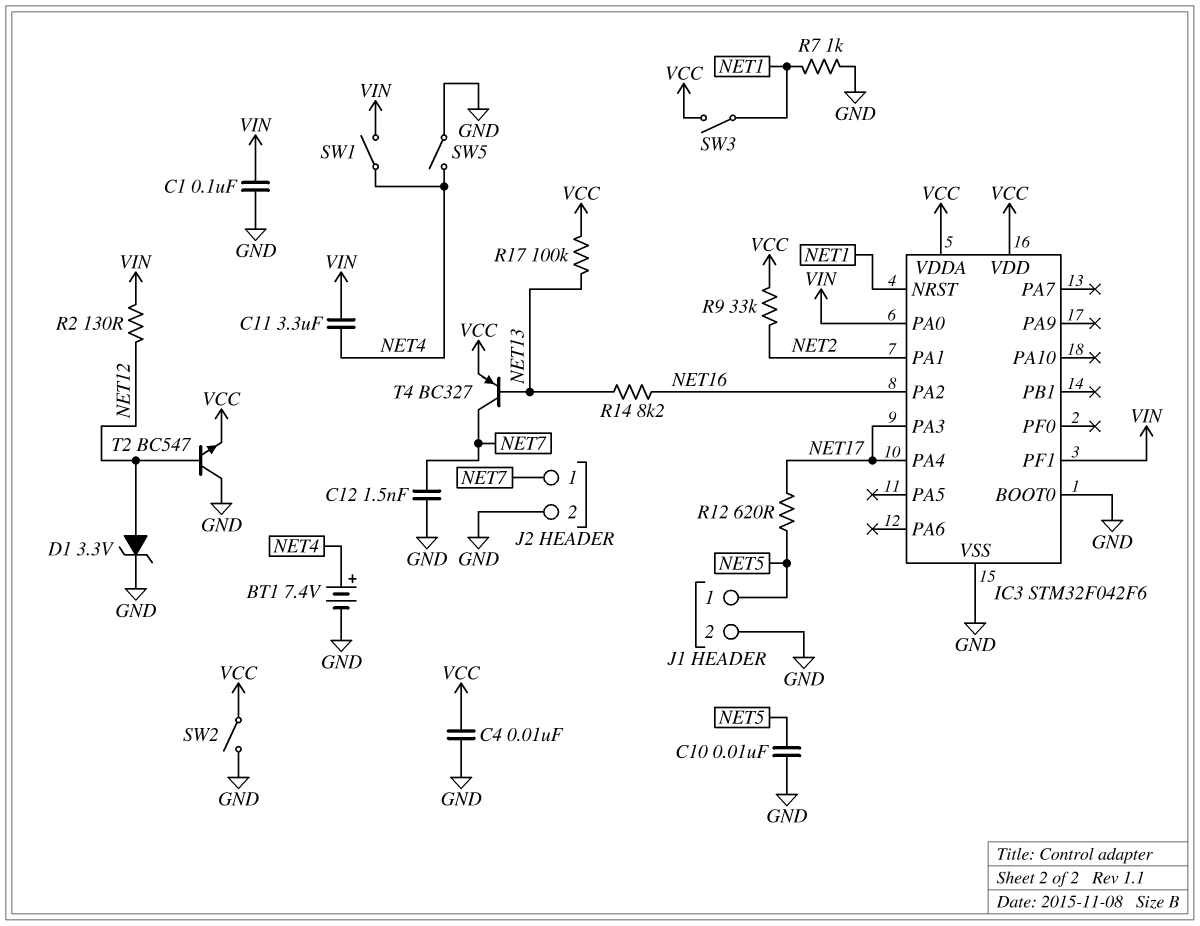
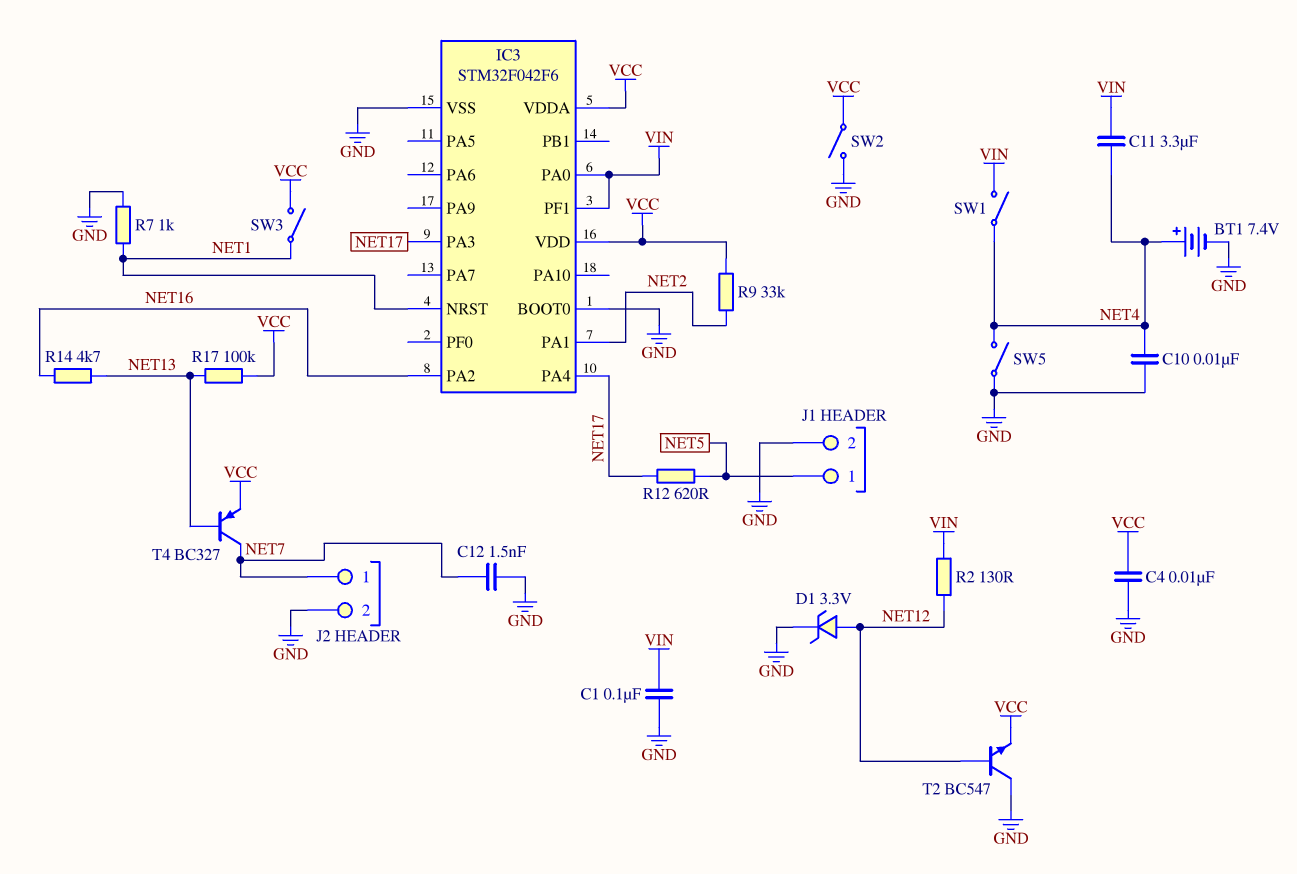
C10: 10nF (GND, NET5) -> 10nF (GND, NET4)
R14: 8.2k (NET13, NET16) -> 4.7k (NET13, NET16)

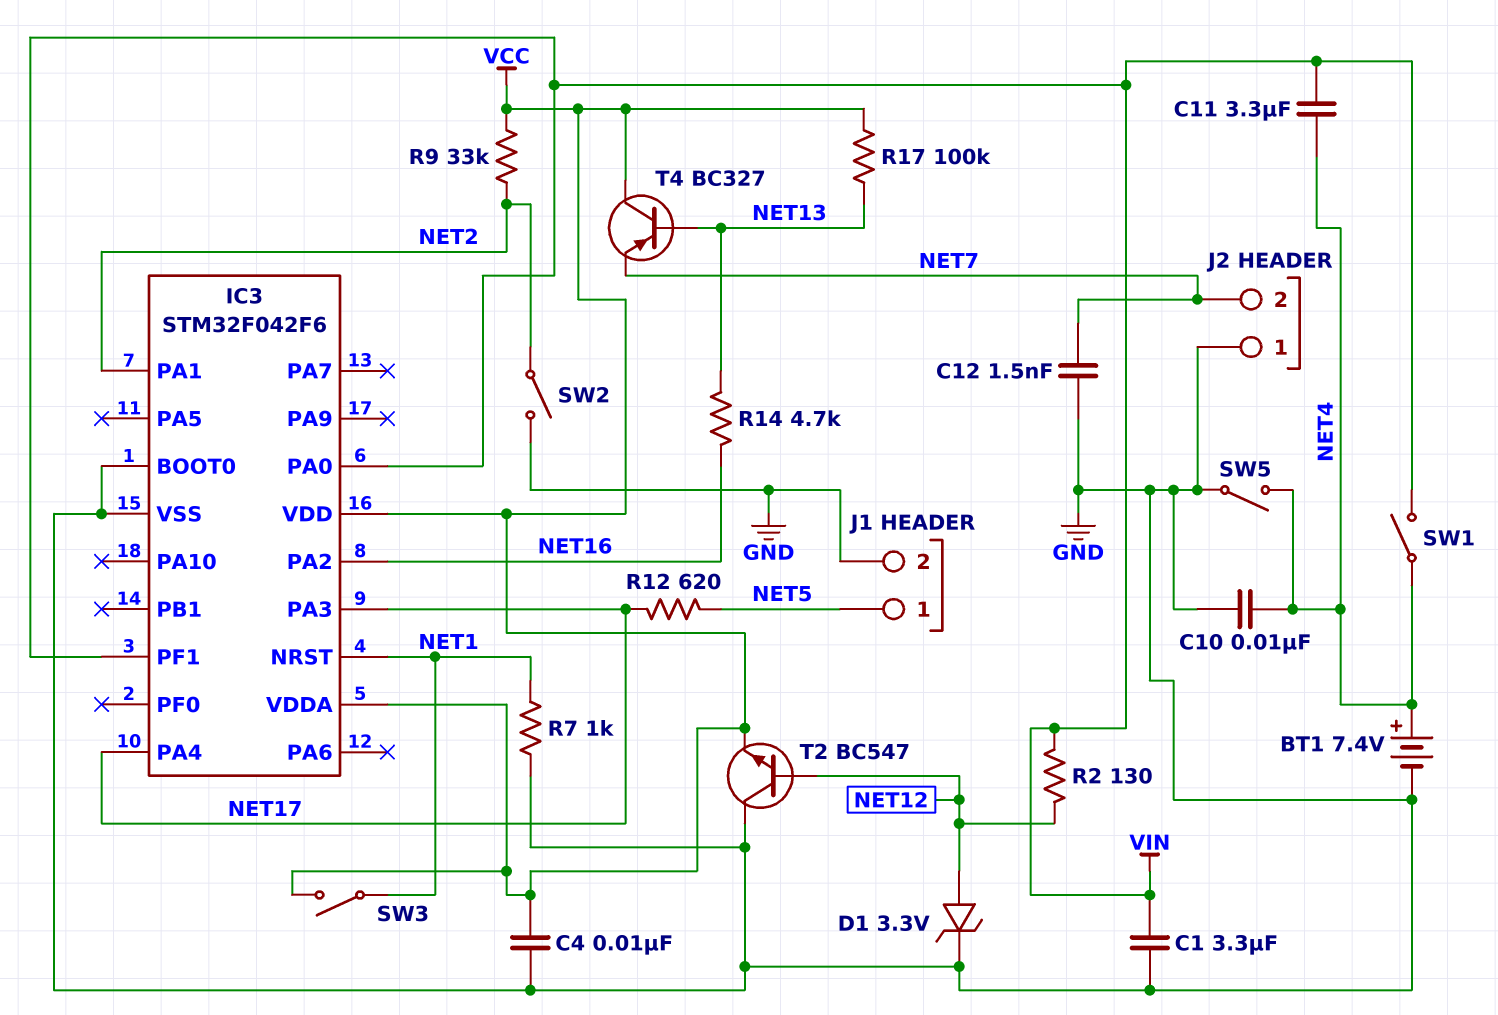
C1: 100nF (GND, VIN) -> 3.3uF (GND, VIN)
J2 pin 1: NET7 -> GND
J2 pin 2: GND -> NET7
SW2: switch (GND, VCC) -> switch (GND, NET2)
T4: PNP BC327 (B NET13, C NET7, E VCC) -> PNP BC327 (B NET13, C VCC, E NET7)

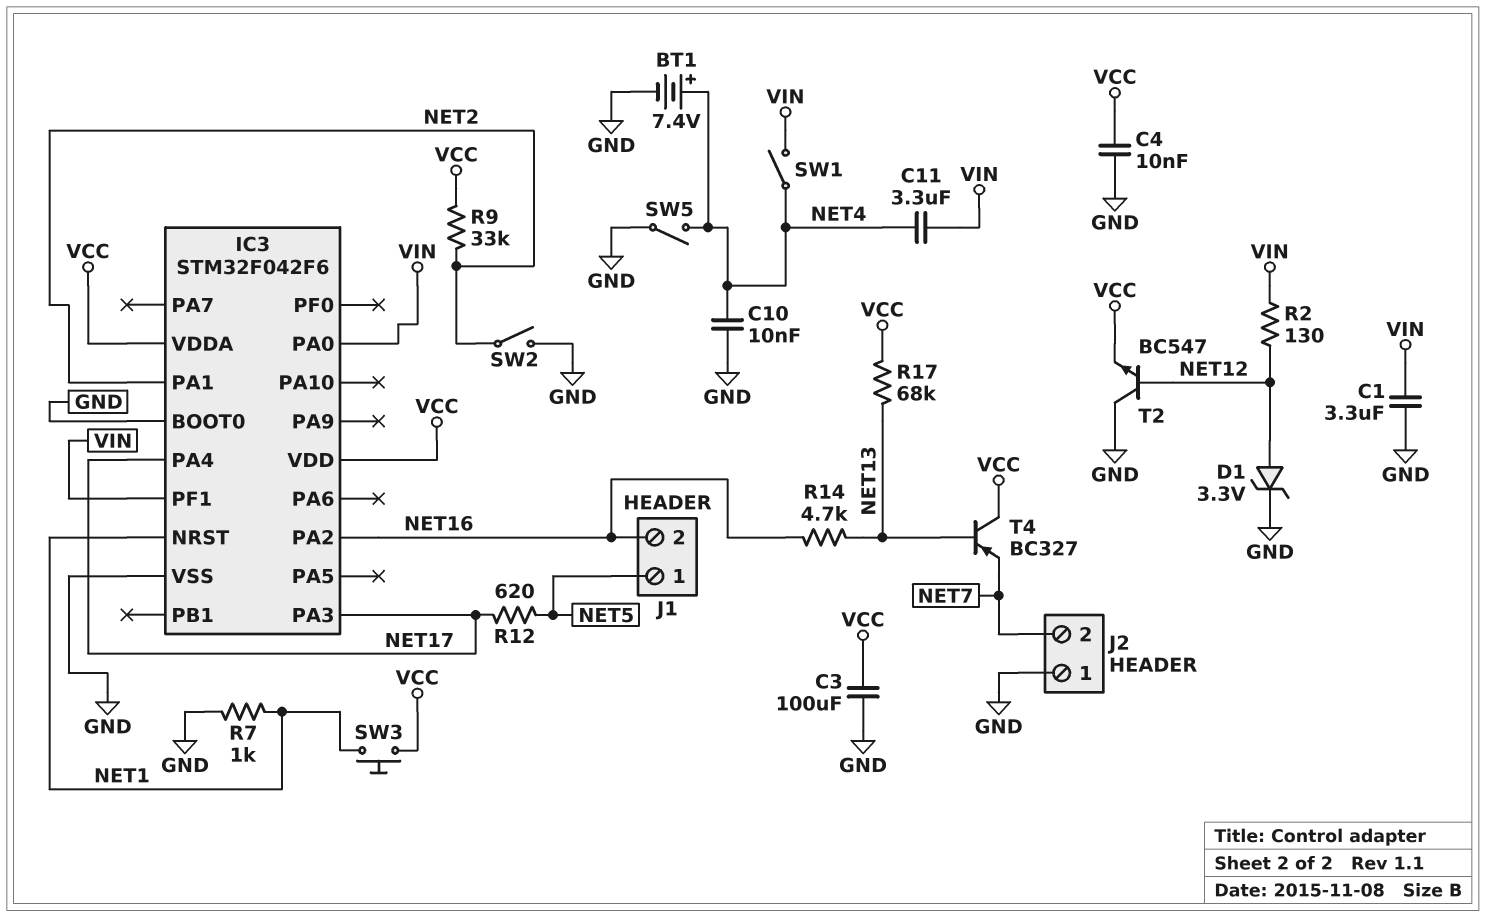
C3: none -> 100uF (GND, VCC)
C12: 1.5nF (GND, NET7) -> none
J1 pin 2: GND -> NET16
R17: 100k (NET13, VCC) -> 68k (NET13, VCC)
SW3: switch (NET1, VCC) -> button (NET1, VCC)

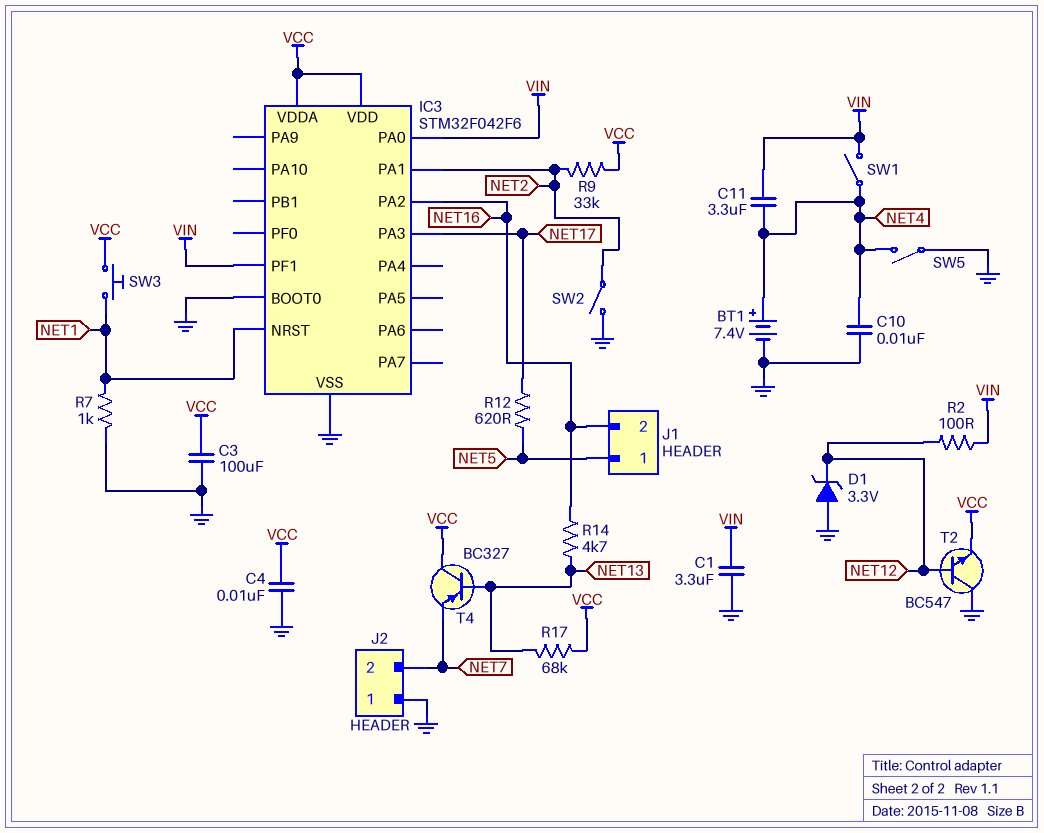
D1: zener 3.3V (A NET12, K GND) -> zener 3.3V (A GND, K NET12)
IC3 pin PA4: NET17 -> none
R2: 130 (NET12, VIN) -> 100 (NET12, VIN)

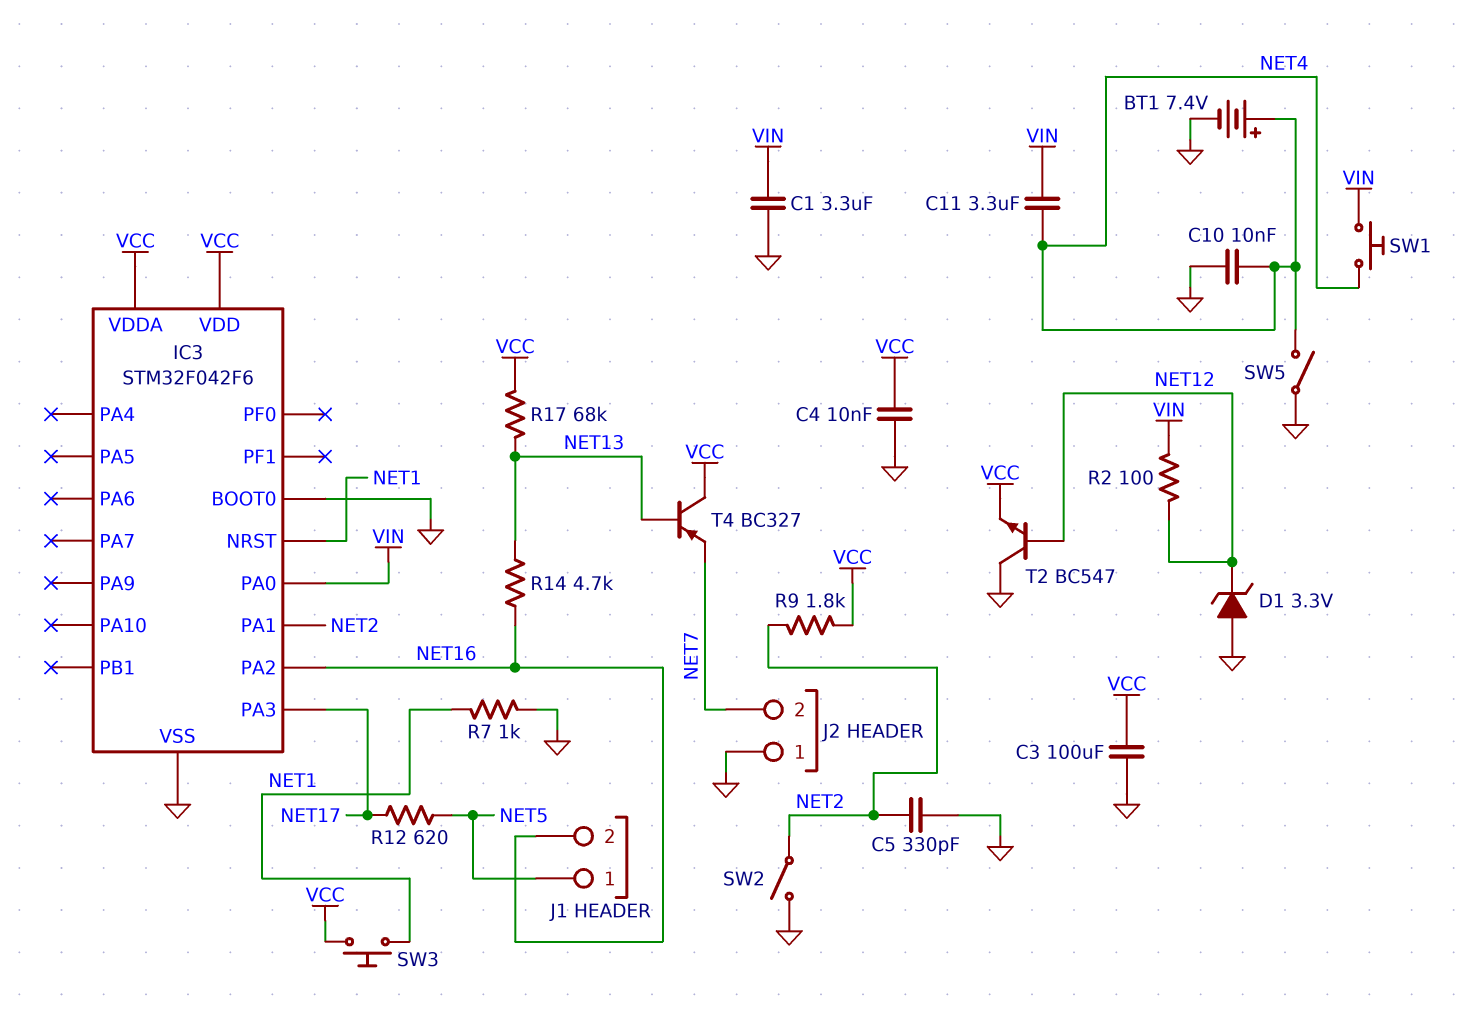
C5: none -> 330pF (GND, NET2)
IC3 pin PF1: VIN -> none
R9: 33k (NET2, VCC) -> 1.8k (NET2, VCC)
SW1: switch (NET4, VIN) -> button (NET4, VIN)

